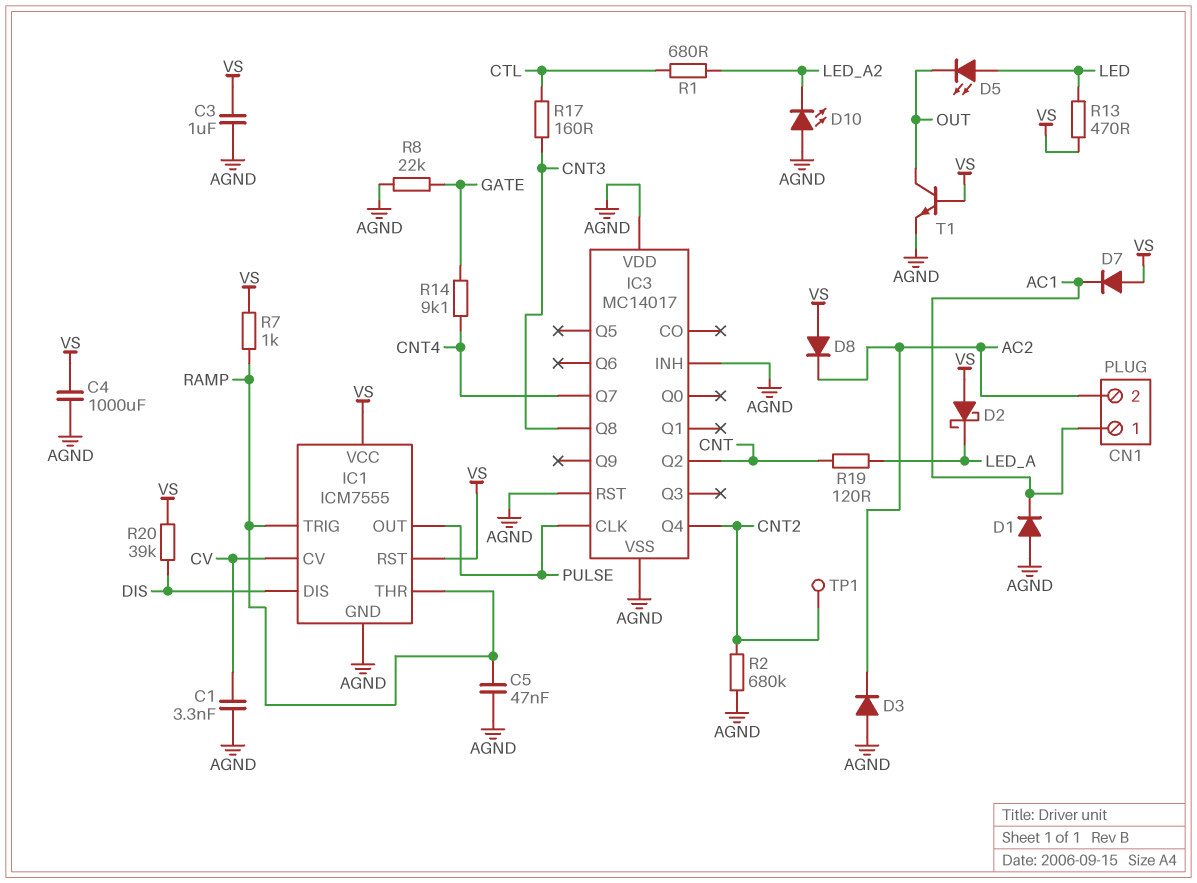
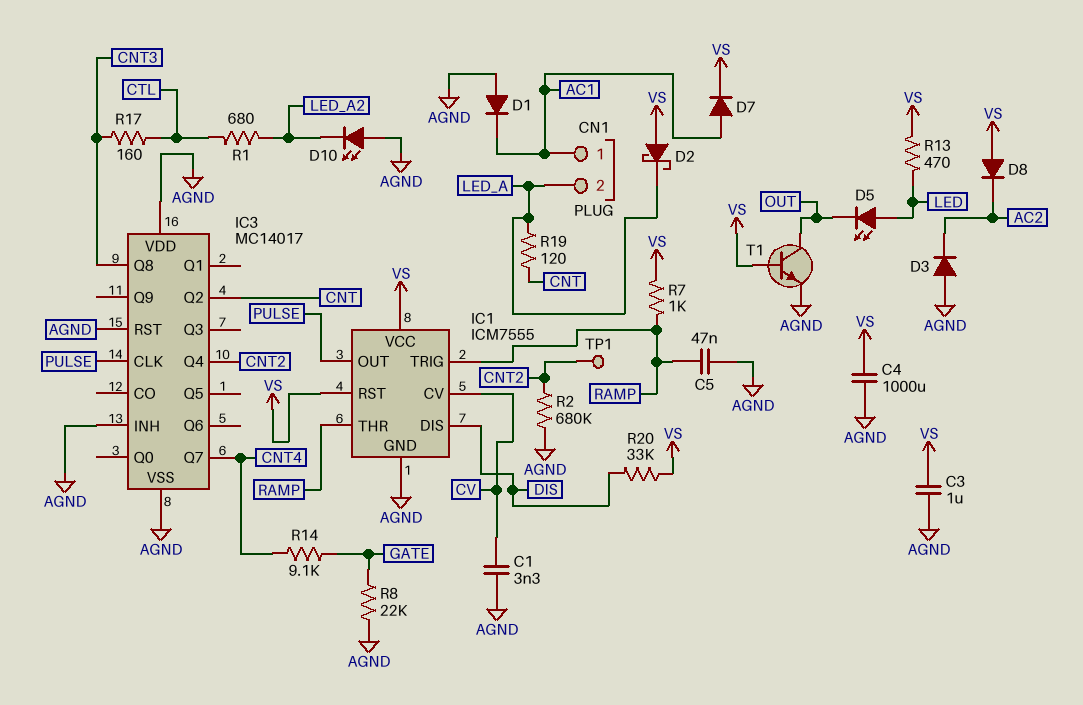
CN1 pin 2: AC2 -> LED_A
D7: diode (A VS, K AC1) -> diode (A AC1, K VS)
R20: 39k (DIS, VS) -> 33k (DIS, VS)

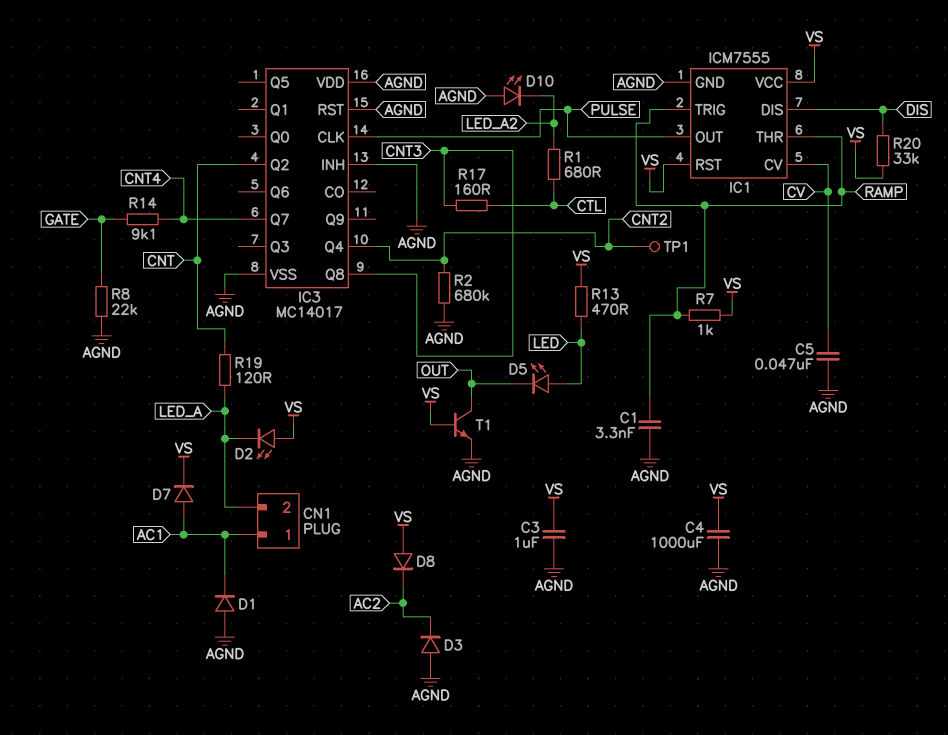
C1: 3.3nF (AGND, CV) -> 3.3nF (AGND, RAMP)
C5: 47nF (AGND, RAMP) -> 47nF (AGND, CV)
D2: schottky (A VS, K LED_A) -> LED (A VS, K LED_A)

